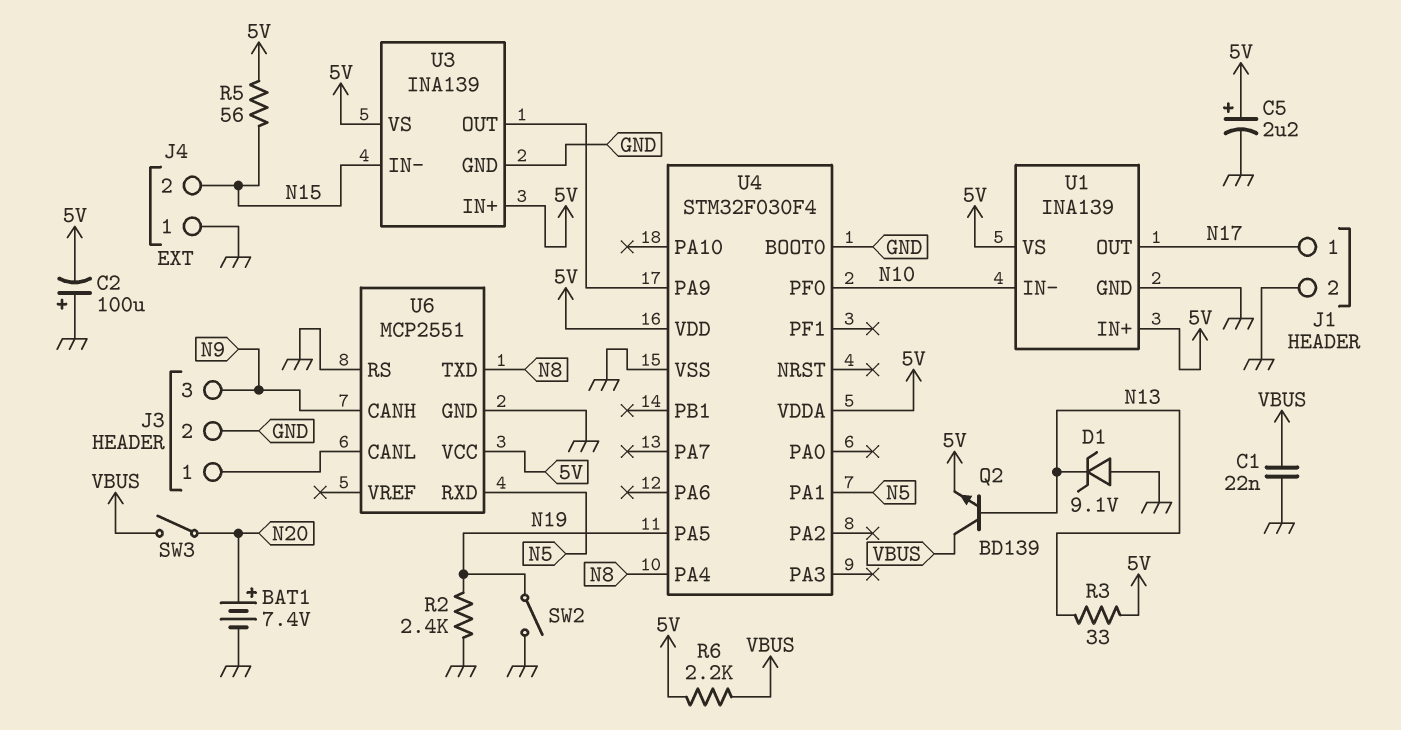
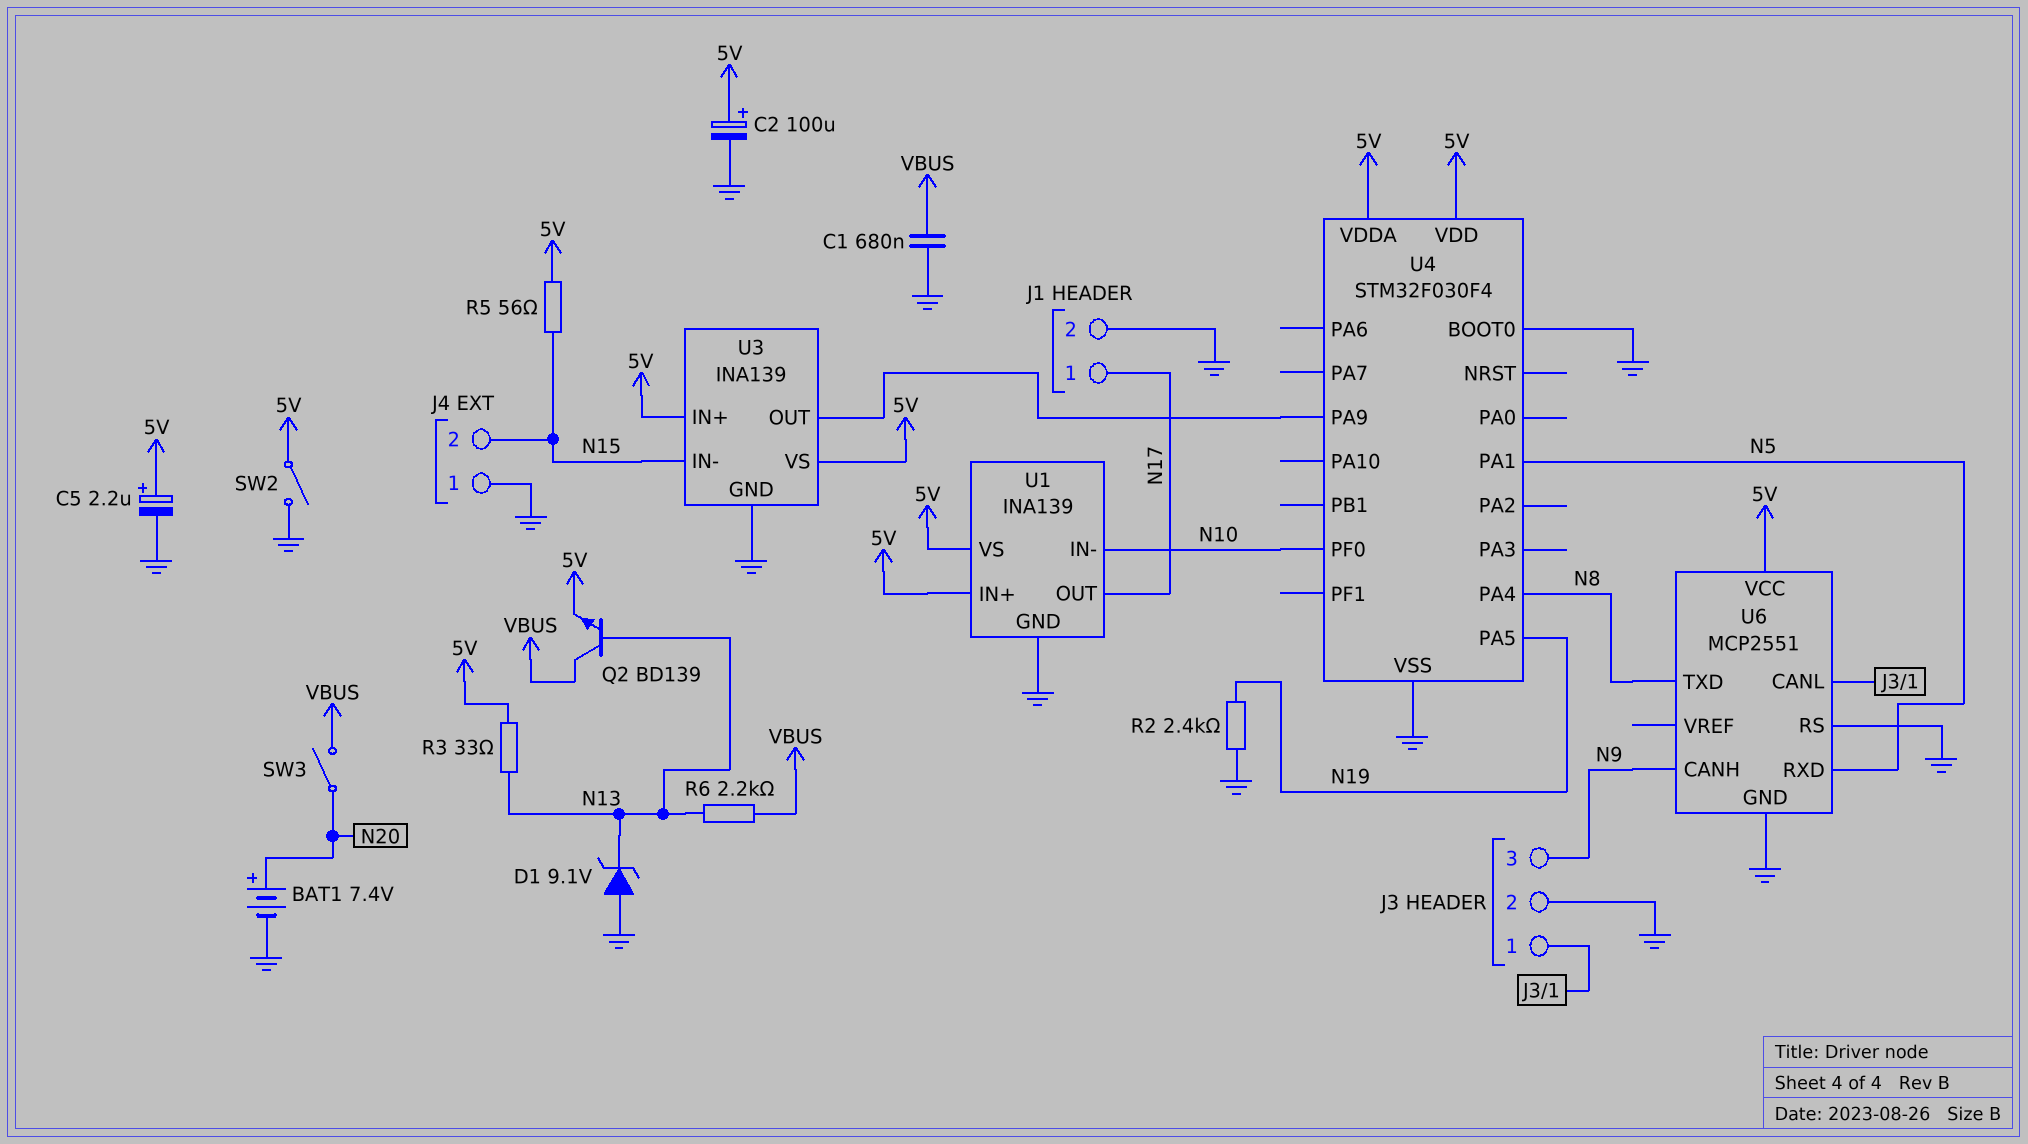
C1: 22nF (GND, VBUS) -> 680nF (GND, VBUS)
C2: 100uF (plus GND, minus 5V) -> 100uF (plus 5V, minus GND)
R6: 2.2k (5V, VBUS) -> 2.2k (N13, VBUS)
SW2: switch (GND, N19) -> switch (5V, GND)

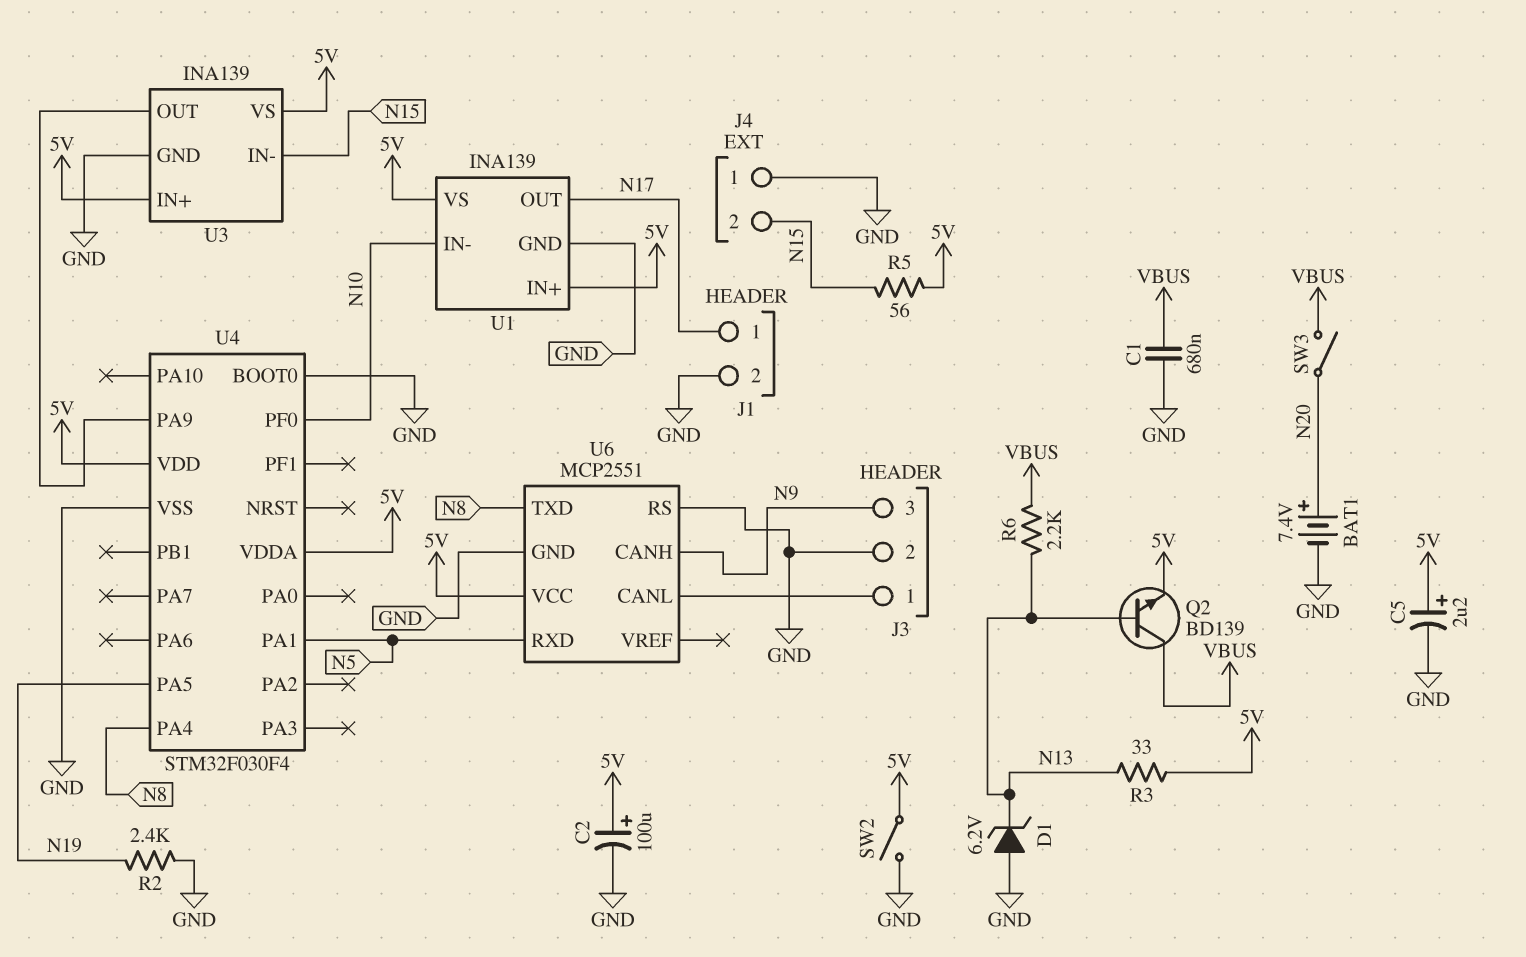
D1: zener 9.1V (A GND, K N13) -> zener 6.2V (A GND, K N13)

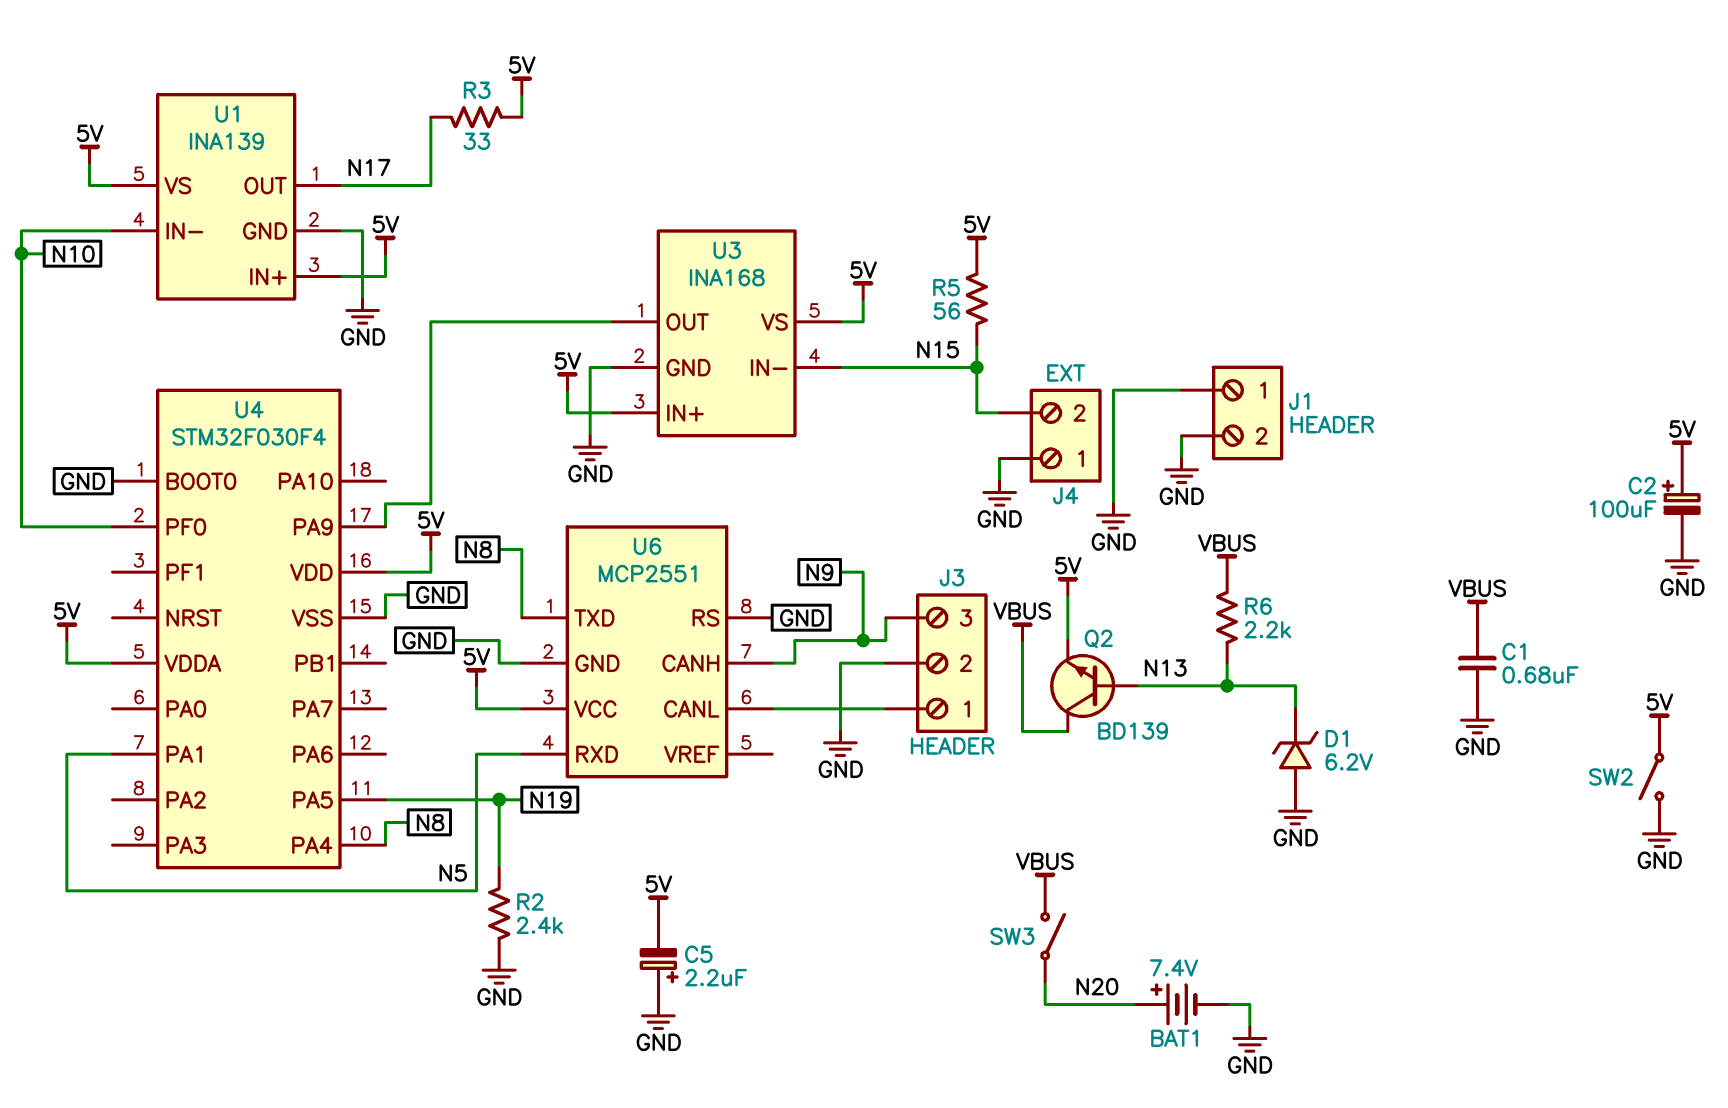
C5: 2.2uF (plus 5V, minus GND) -> 2.2uF (plus GND, minus 5V)
J1 pin 1: N17 -> GND
R3: 33 (5V, N13) -> 33 (5V, N17)
U3: INA139 -> INA168

